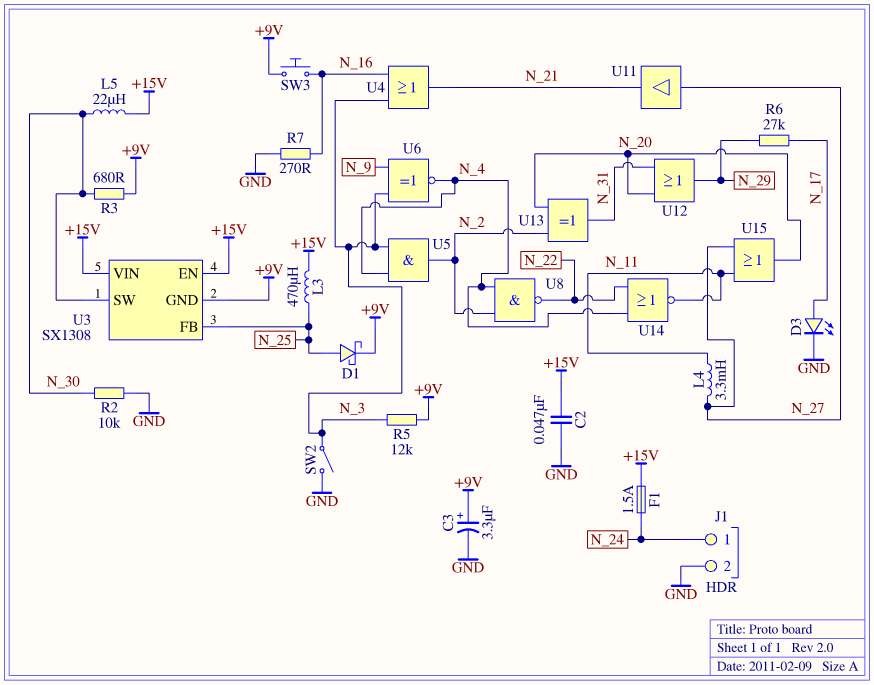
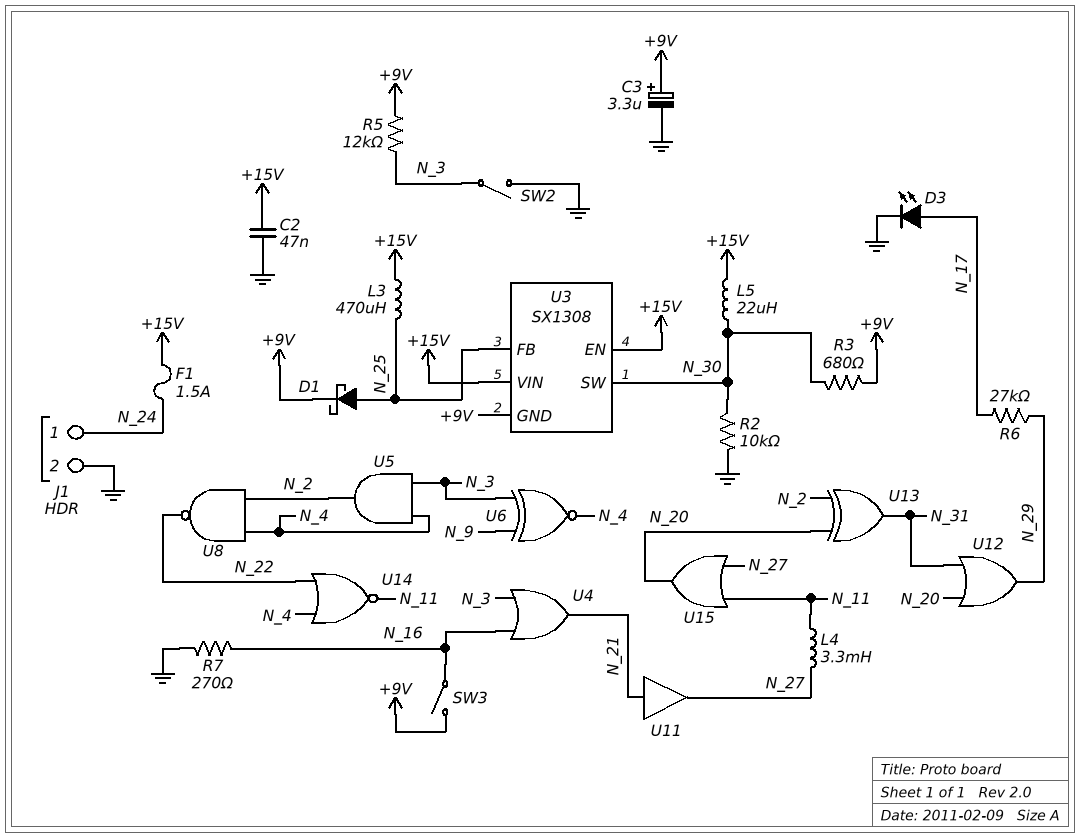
SW3: button (+9V, N_16) -> switch (+9V, N_16)
U11: buffer (in N_27, out N_21) -> buffer (in N_21, out N_27)

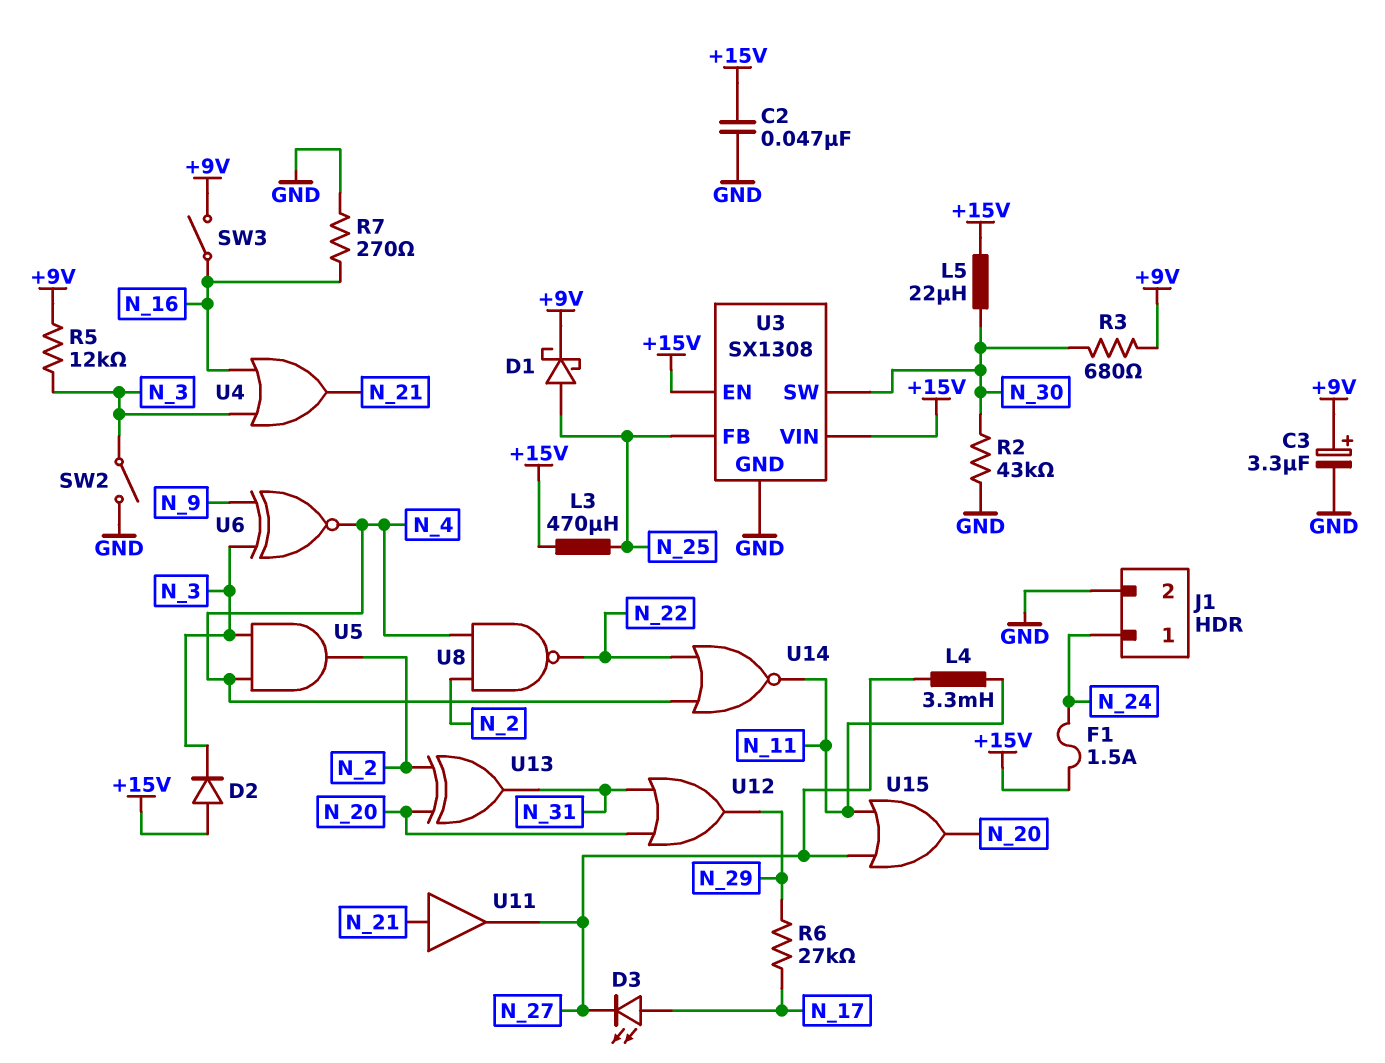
D2: none -> diode (A +15V, K N_3)
D3: LED (A N_17, K GND) -> LED (A N_17, K N_27)
R2: 10k (GND, N_30) -> 43k (GND, N_30)
U3 pin GND: +9V -> GND

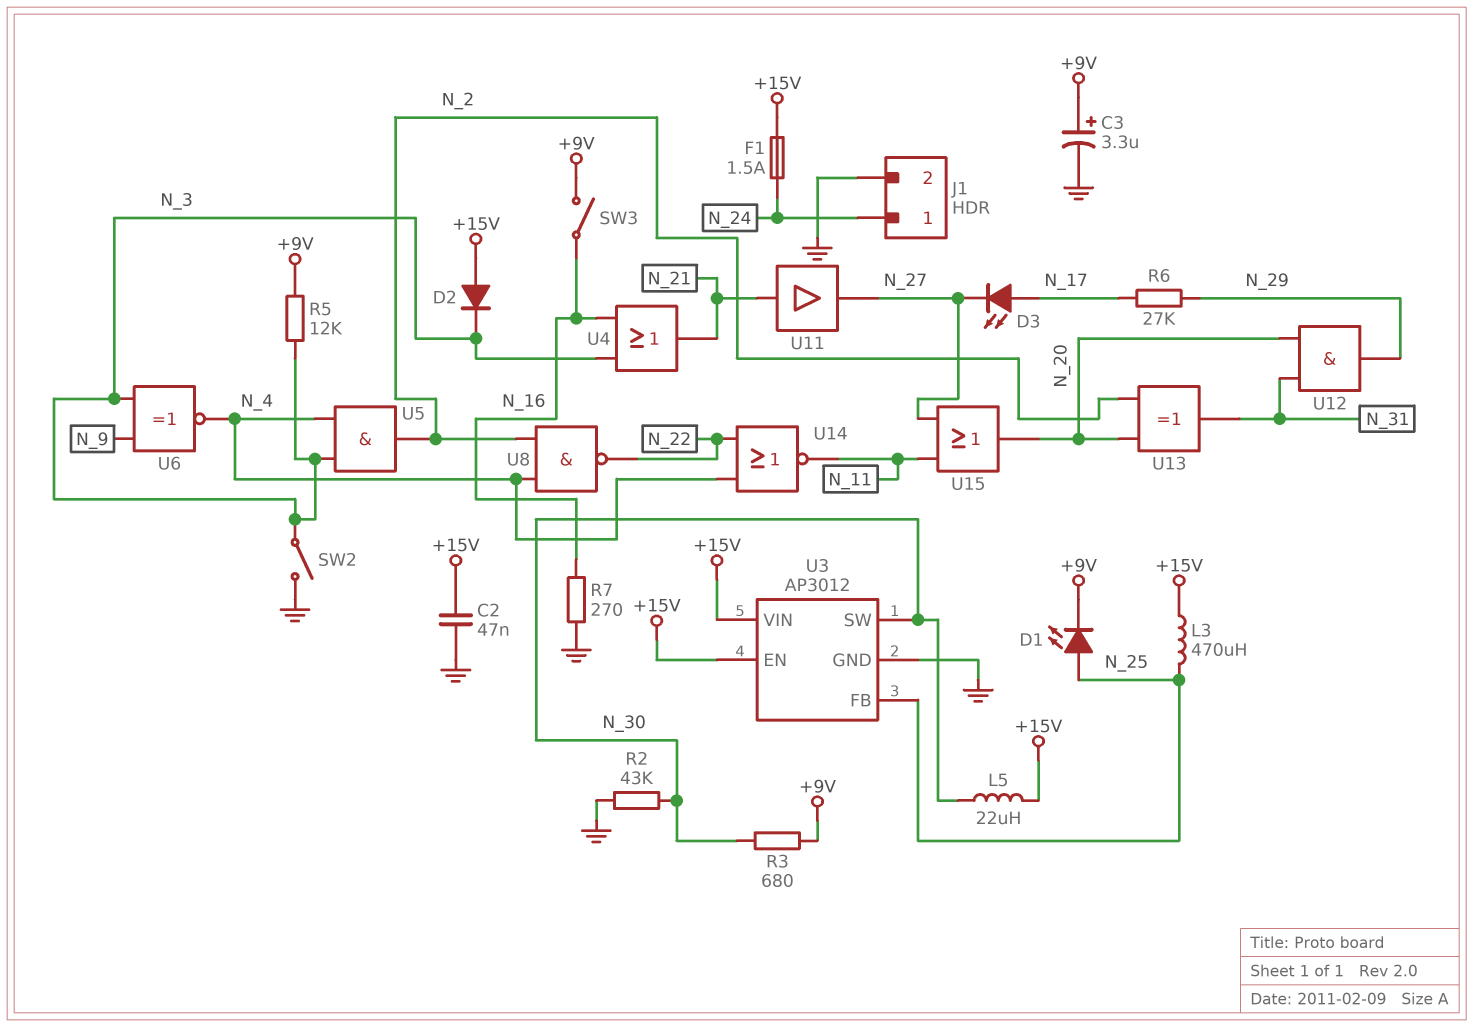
D1: schottky (A N_25, K +9V) -> LED (A N_25, K +9V)
L4: 3.3mH (N_11, N_27) -> none
U3: SX1308 -> AP3012
U12: OR (in N_20, in N_31, out N_29) -> AND (in N_20, in N_31, out N_29)

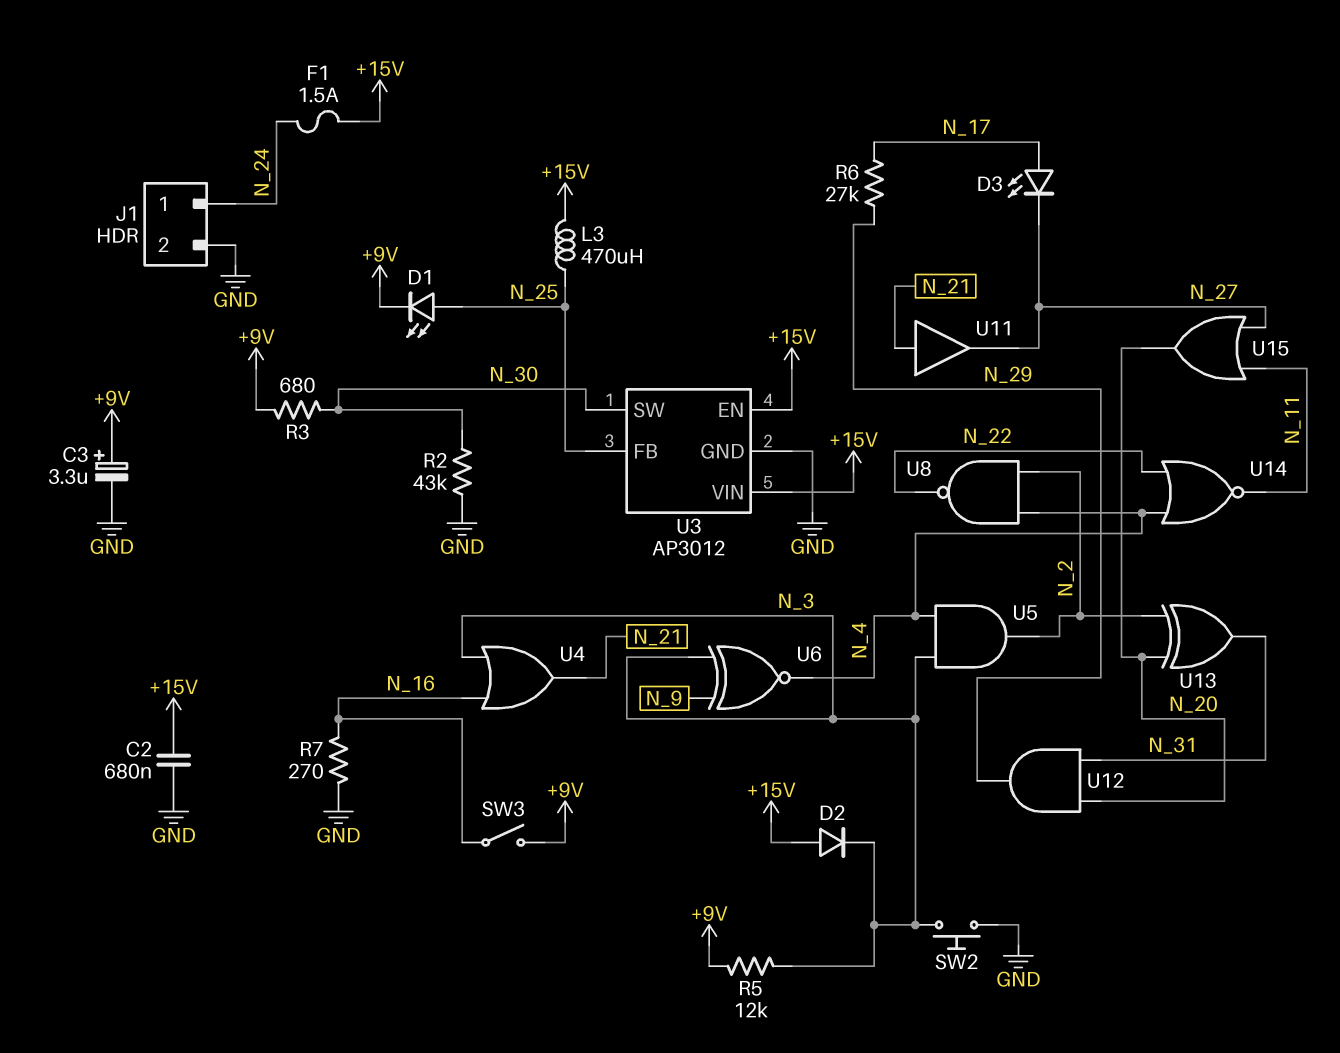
C2: 47nF (+15V, GND) -> 680nF (+15V, GND)
L5: 22uH (+15V, N_30) -> none
SW2: switch (GND, N_3) -> button (GND, N_3)

